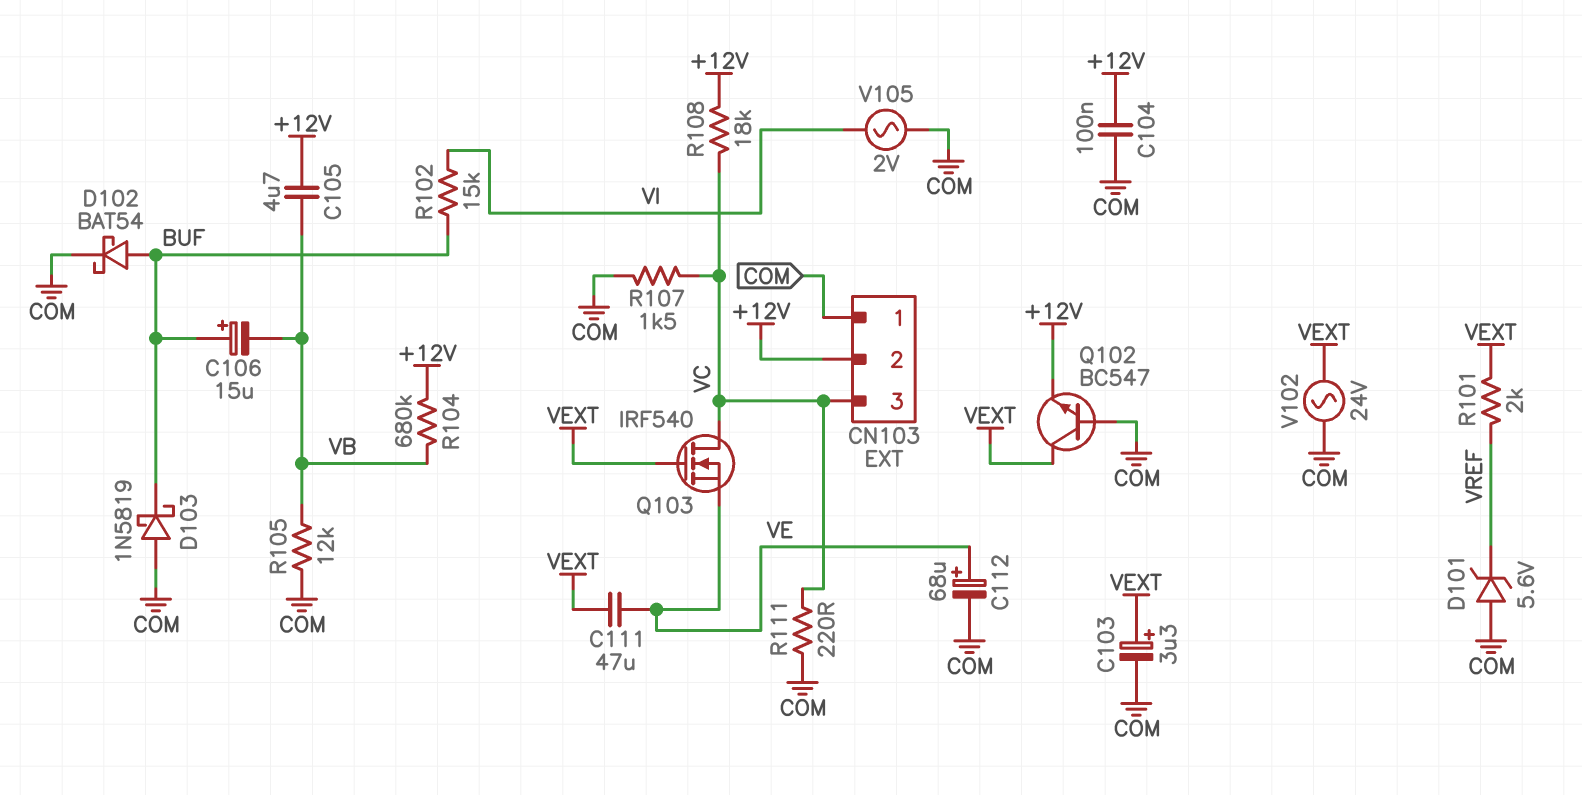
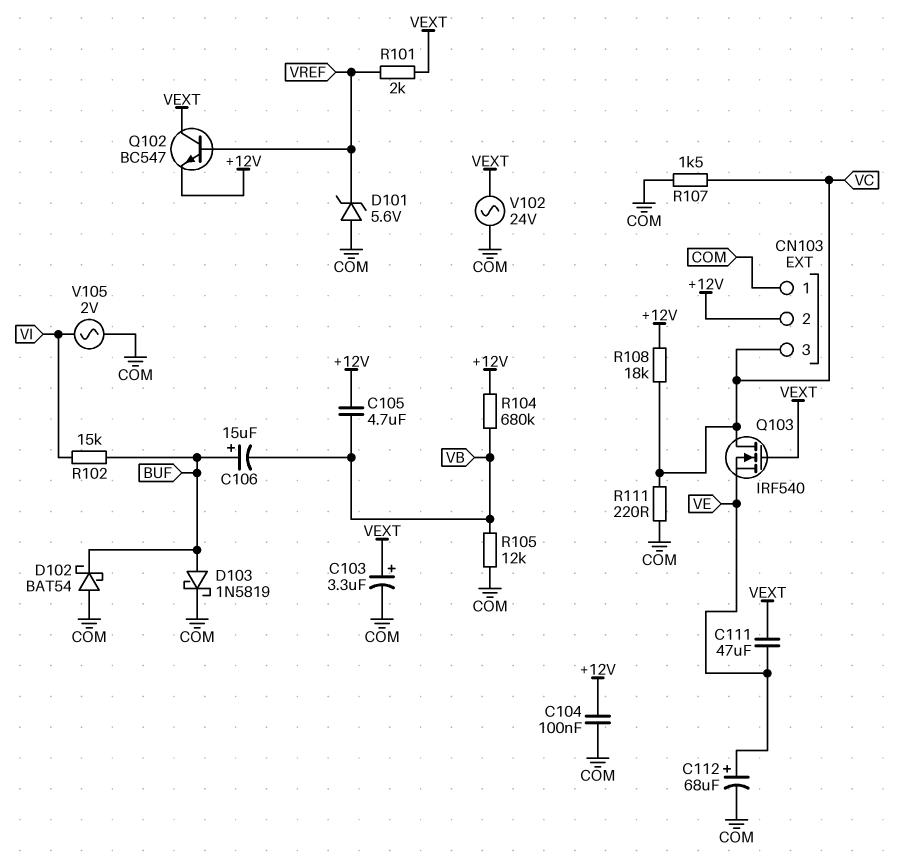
D102: schottky BAT54 (A BUF, K COM) -> schottky BAT54 (A COM, K BUF)
D103: schottky 1N5819 (A COM, K BUF) -> schottky 1N5819 (A BUF, K COM)
Q102: NPN BC547 (B COM, C VEXT, E +12V) -> NPN BC547 (B VREF, C VEXT, E +12V)

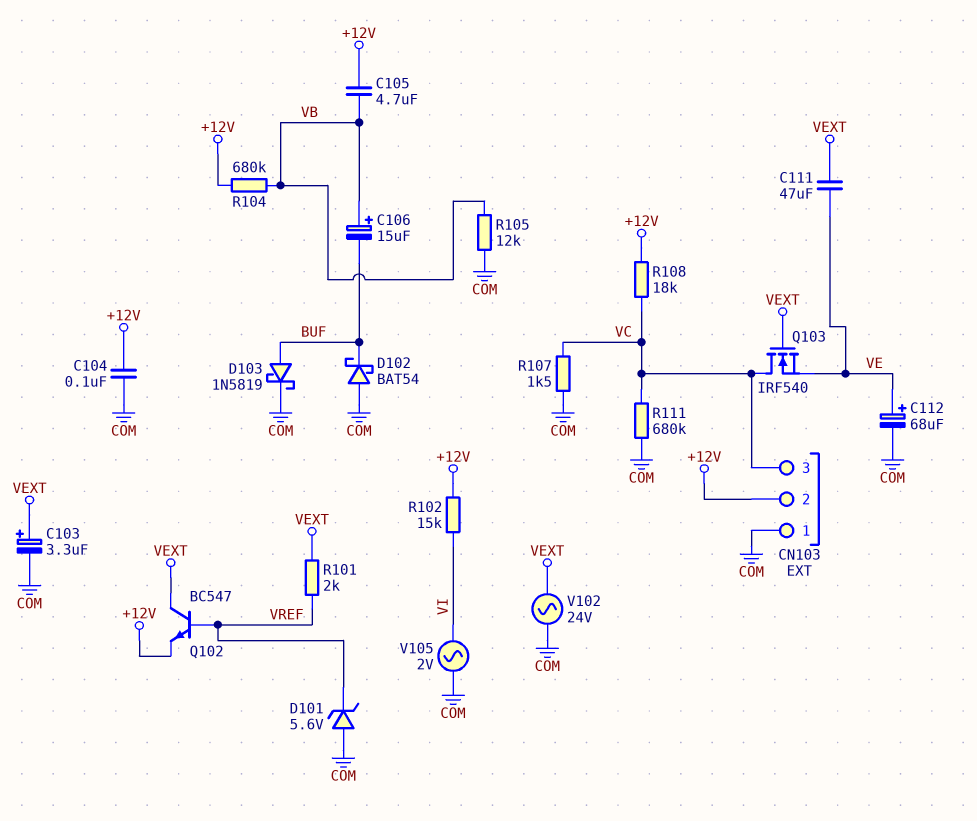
C106: 15uF (plus BUF, minus VB) -> 15uF (plus VB, minus BUF)
R102: 15k (BUF, VI) -> 15k (+12V, VI)
R111: 220 (COM, VC) -> 680k (COM, VC)

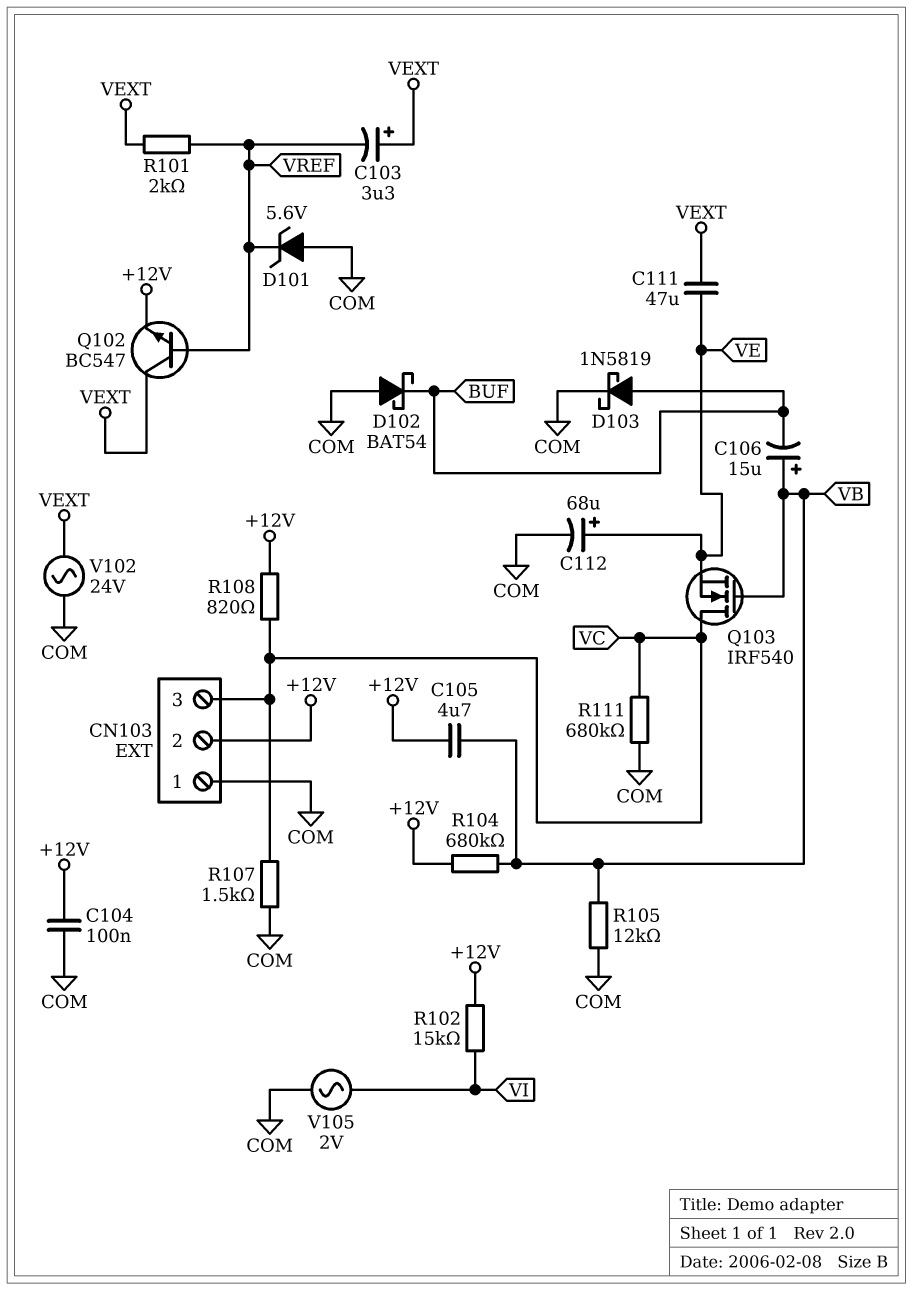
C103: 3.3uF (plus VEXT, minus COM) -> 3.3uF (plus VEXT, minus VREF)
Q103: NMOS IRF540 (G VEXT, D VC, S VE) -> NMOS IRF540 (G VB, D VC, S VE)
R108: 18k (+12V, VC) -> 820 (+12V, VC)

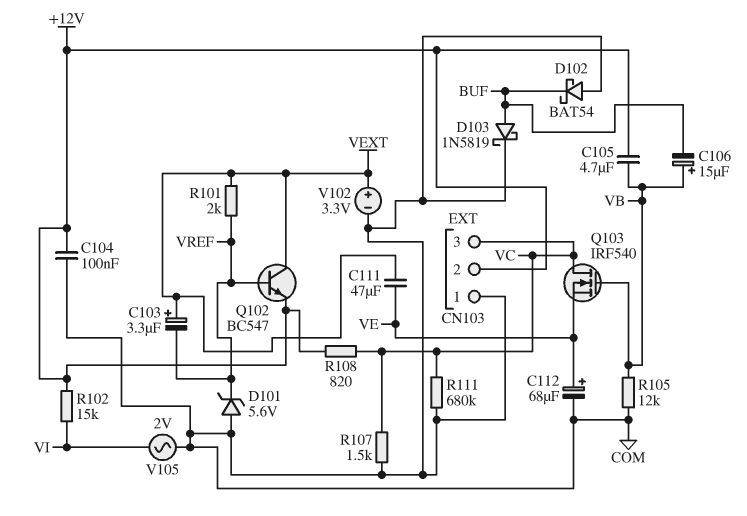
R104: 680k (+12V, VB) -> none
V102: AC 24V (COM, VEXT) -> 3.3V (plus VEXT, minus COM)

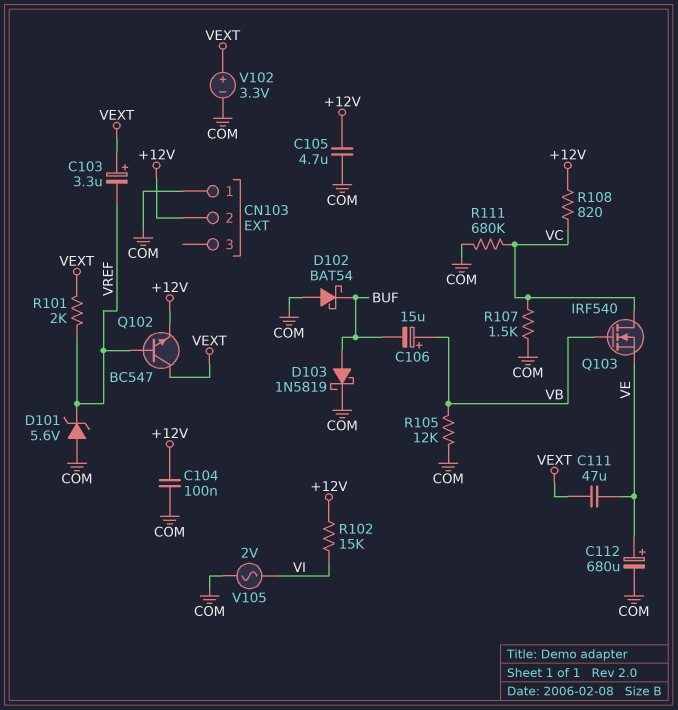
C105: 4.7uF (+12V, VB) -> 4.7uF (+12V, COM)
C112: 68uF (plus VE, minus COM) -> 680uF (plus VE, minus COM)
CN103 pin 3: VC -> none

